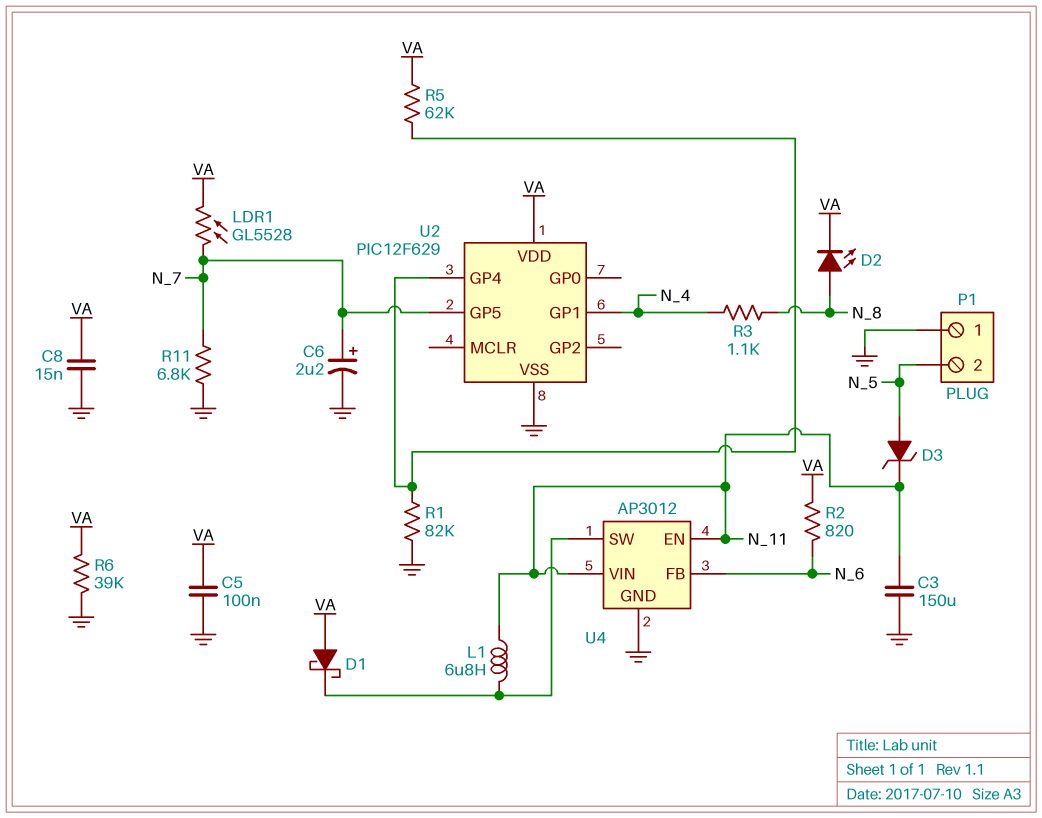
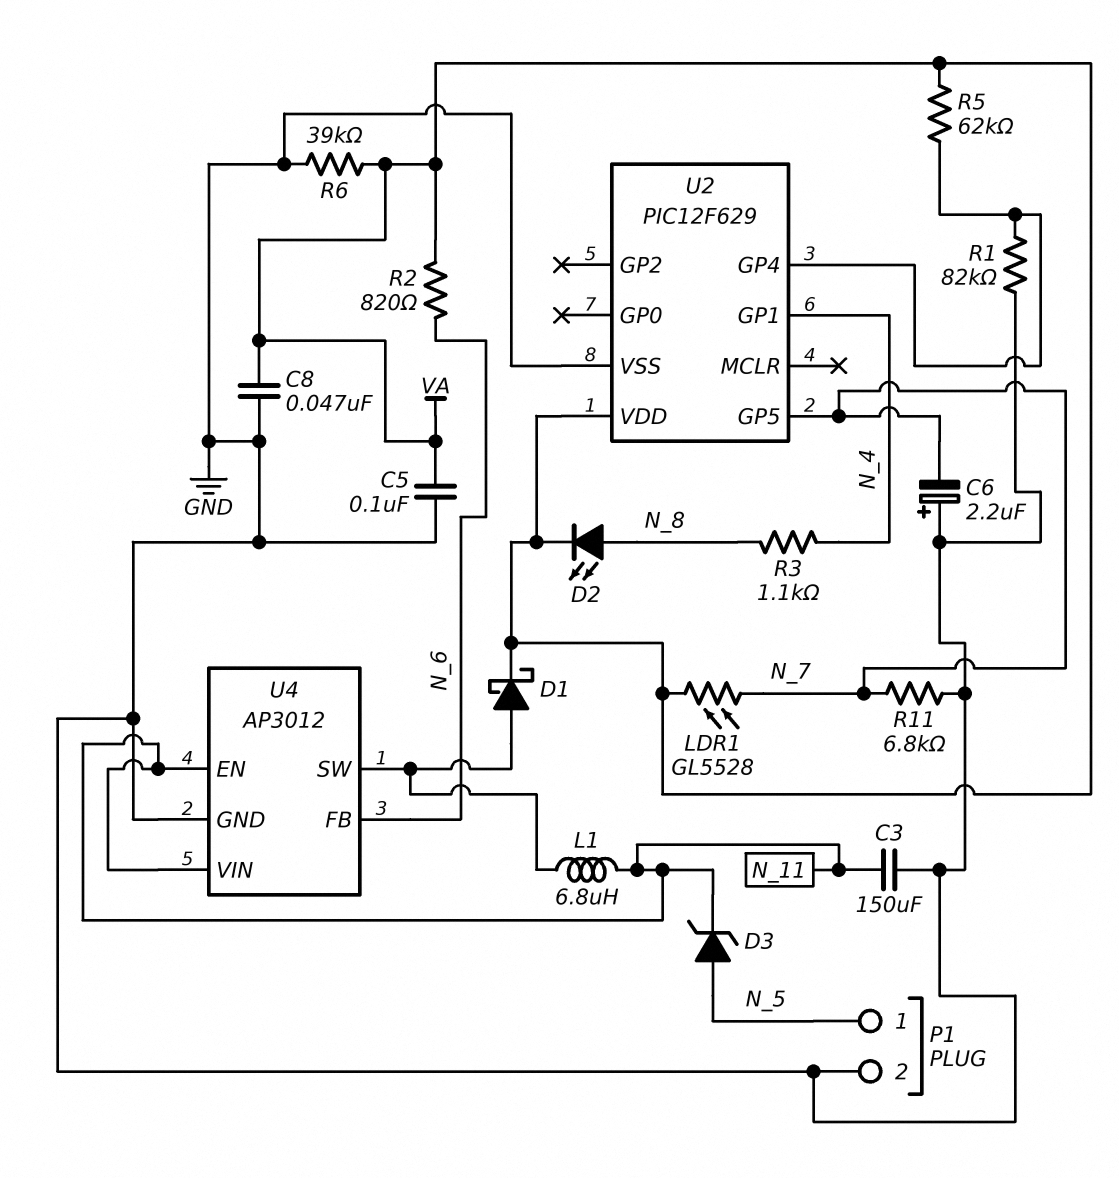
C6: 2.2uF (plus N_7, minus GND) -> 2.2uF (plus GND, minus N_7)
C8: 15nF (GND, VA) -> 47nF (GND, VA)
D1: schottky (A VA, K U4/SW) -> schottky (A U4/SW, K VA)
P1 pin 1: GND -> N_5
P1 pin 2: N_5 -> GND

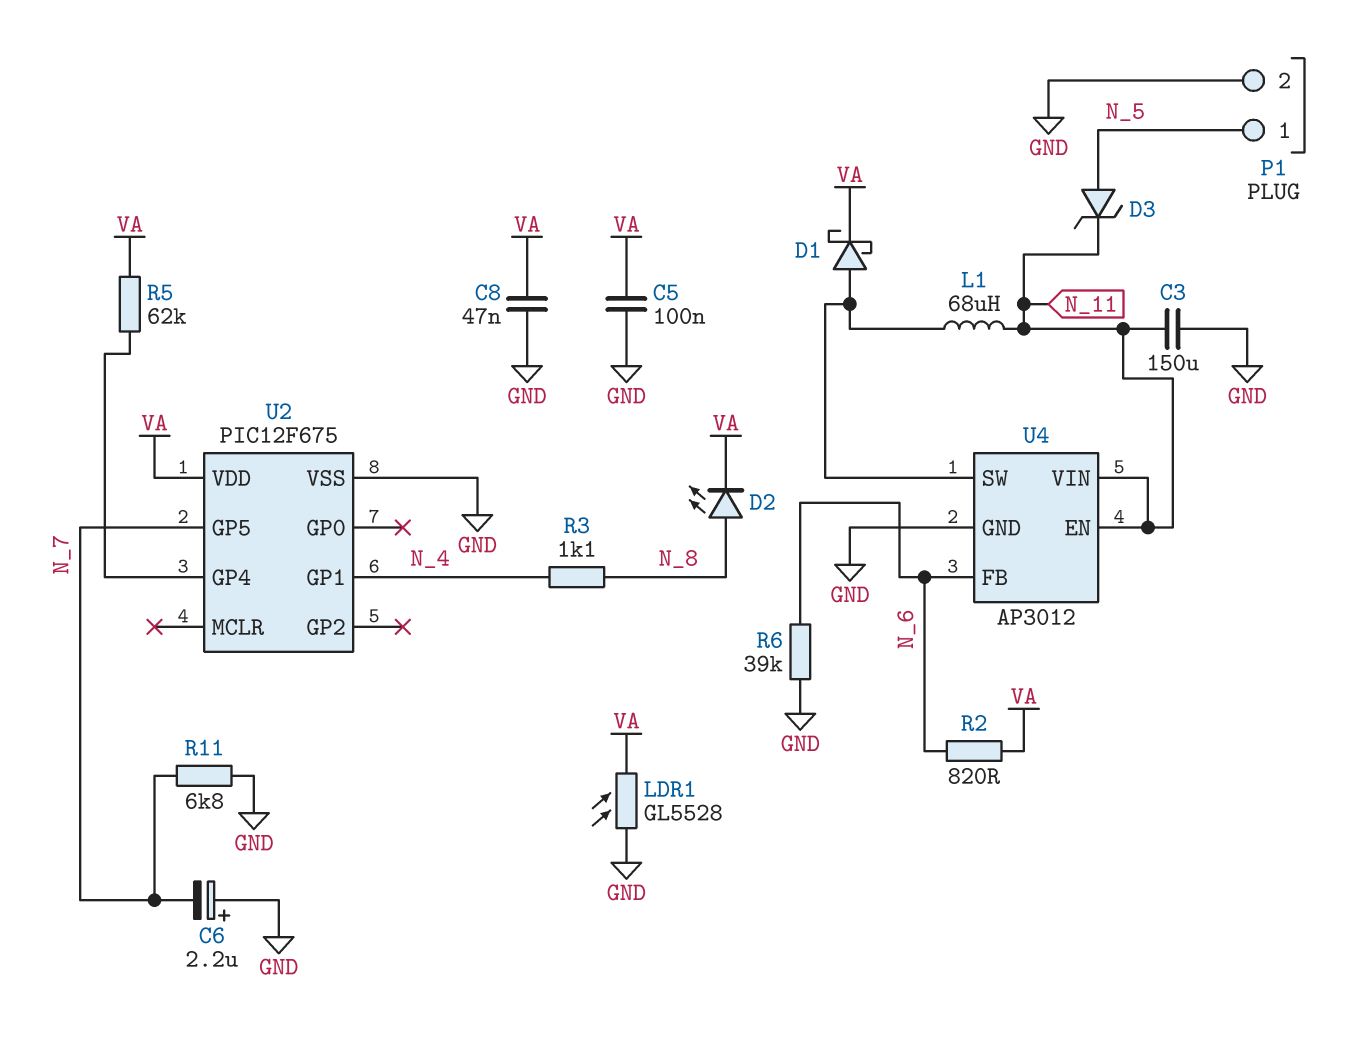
L1: 6.8uH (N_11, U4/SW) -> 68uH (N_11, U4/SW)
LDR1: GL5528 (N_7, VA) -> GL5528 (GND, VA)
R1: 82k (GND, U2/GP4) -> none
R6: 39k (GND, VA) -> 39k (GND, N_6)
U2: PIC12F629 -> PIC12F675

